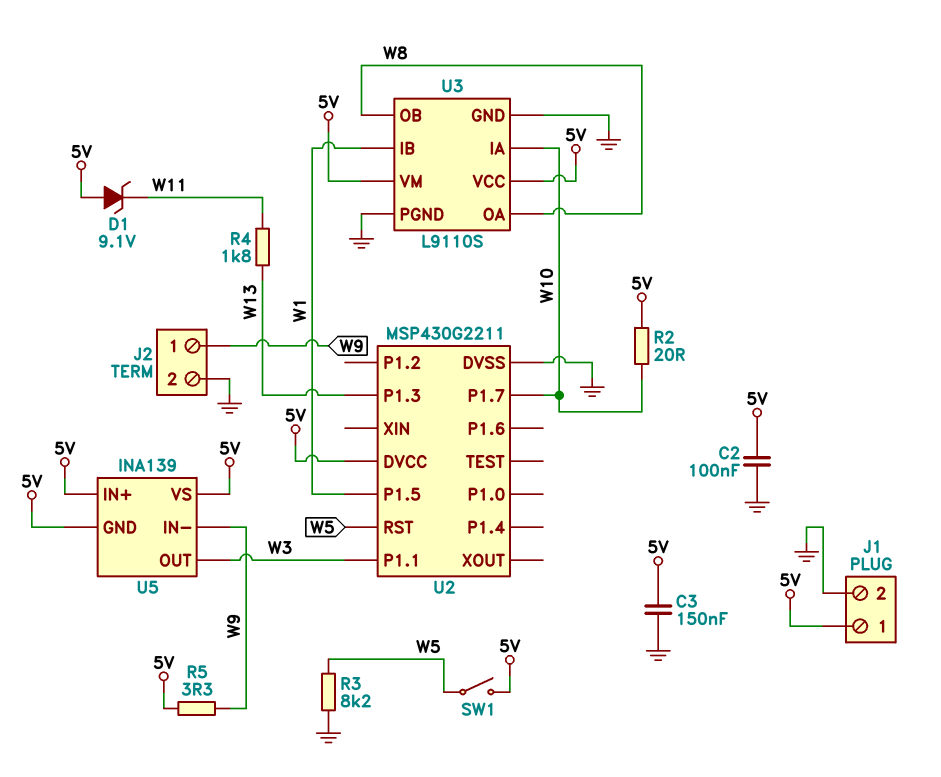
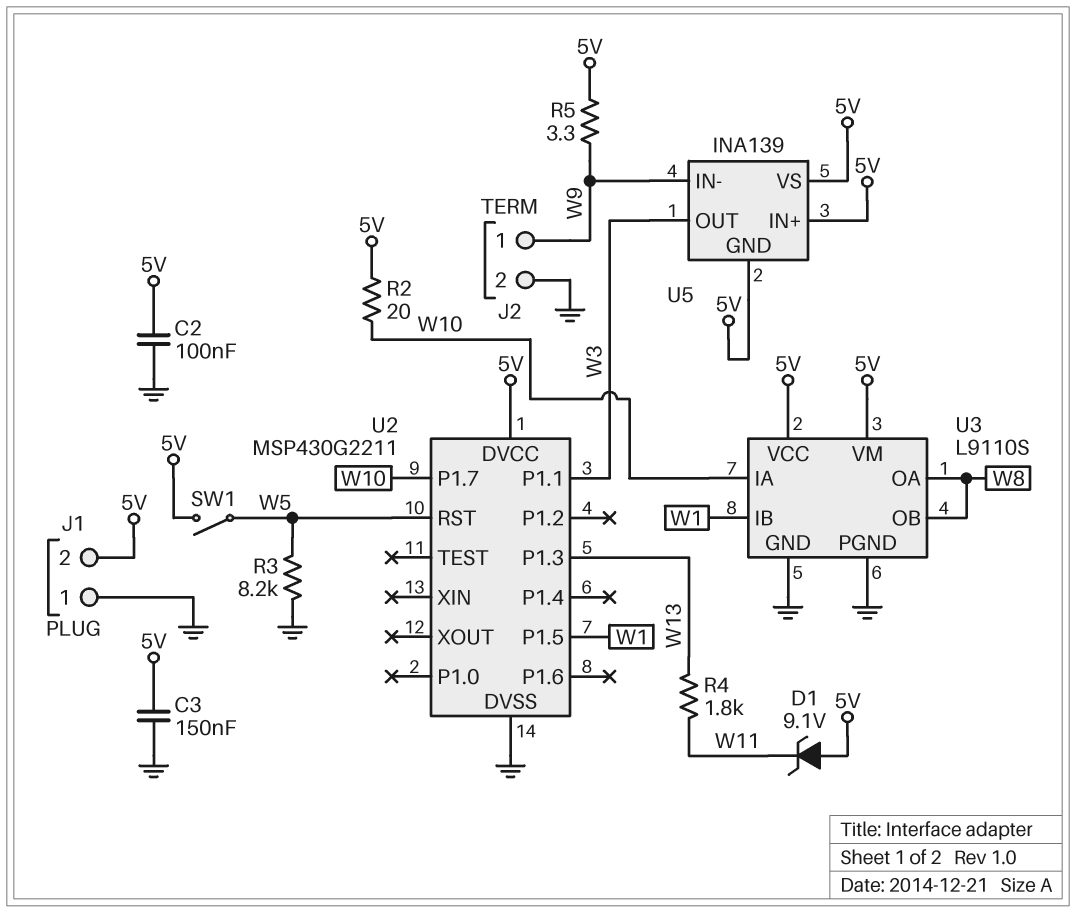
J1 pin 1: 5V -> GND
J1 pin 2: GND -> 5V

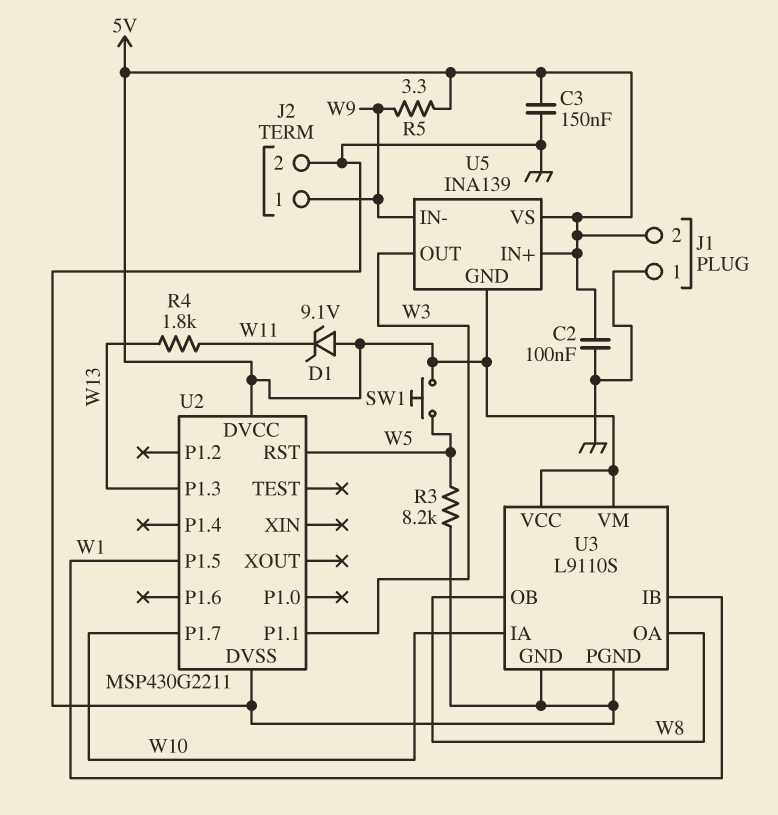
R2: 20 (5V, W10) -> none
SW1: switch (5V, W5) -> button (5V, W5)

